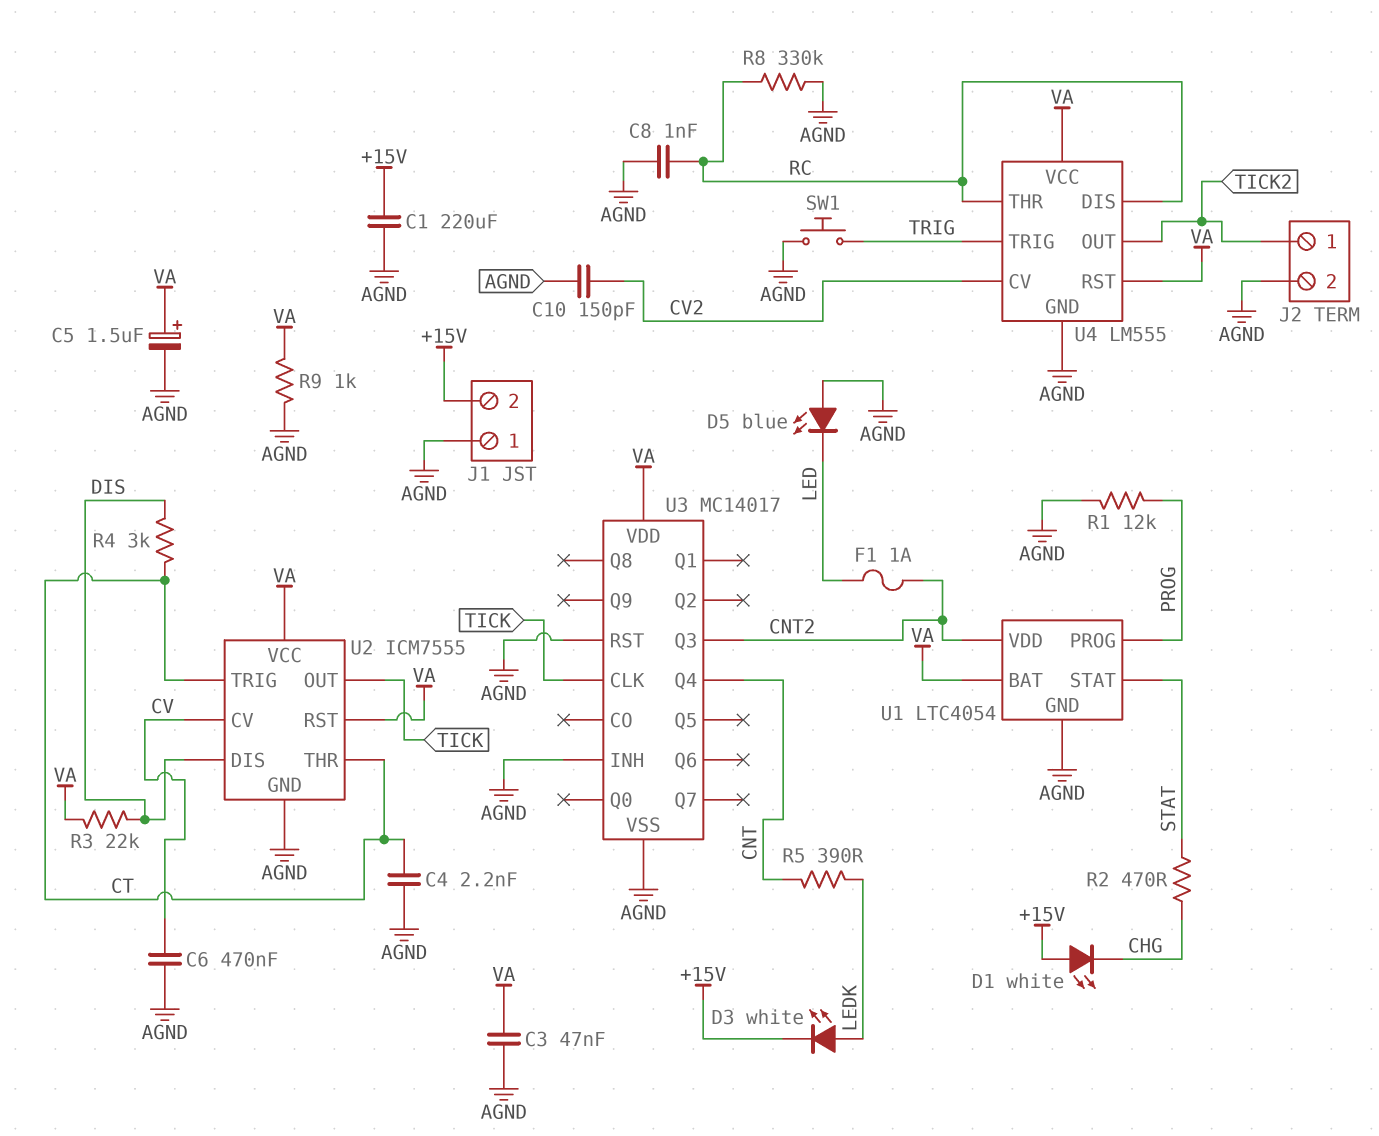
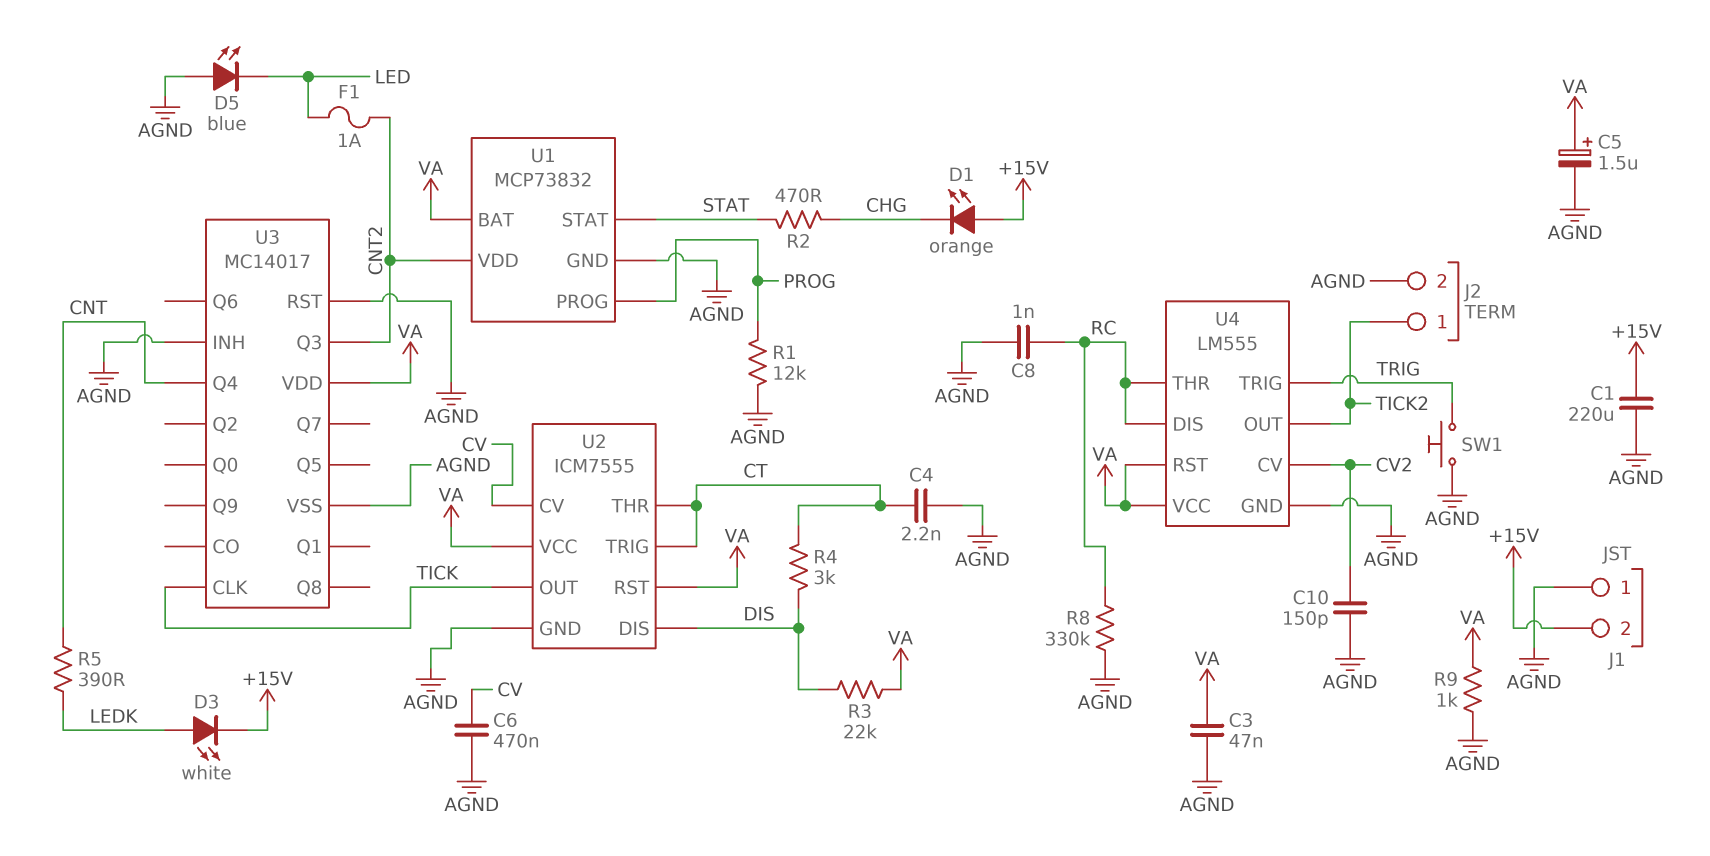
D1: LED white (A +15V, K CHG) -> LED orange (A +15V, K CHG)
U1: LTC4054 -> MCP73832

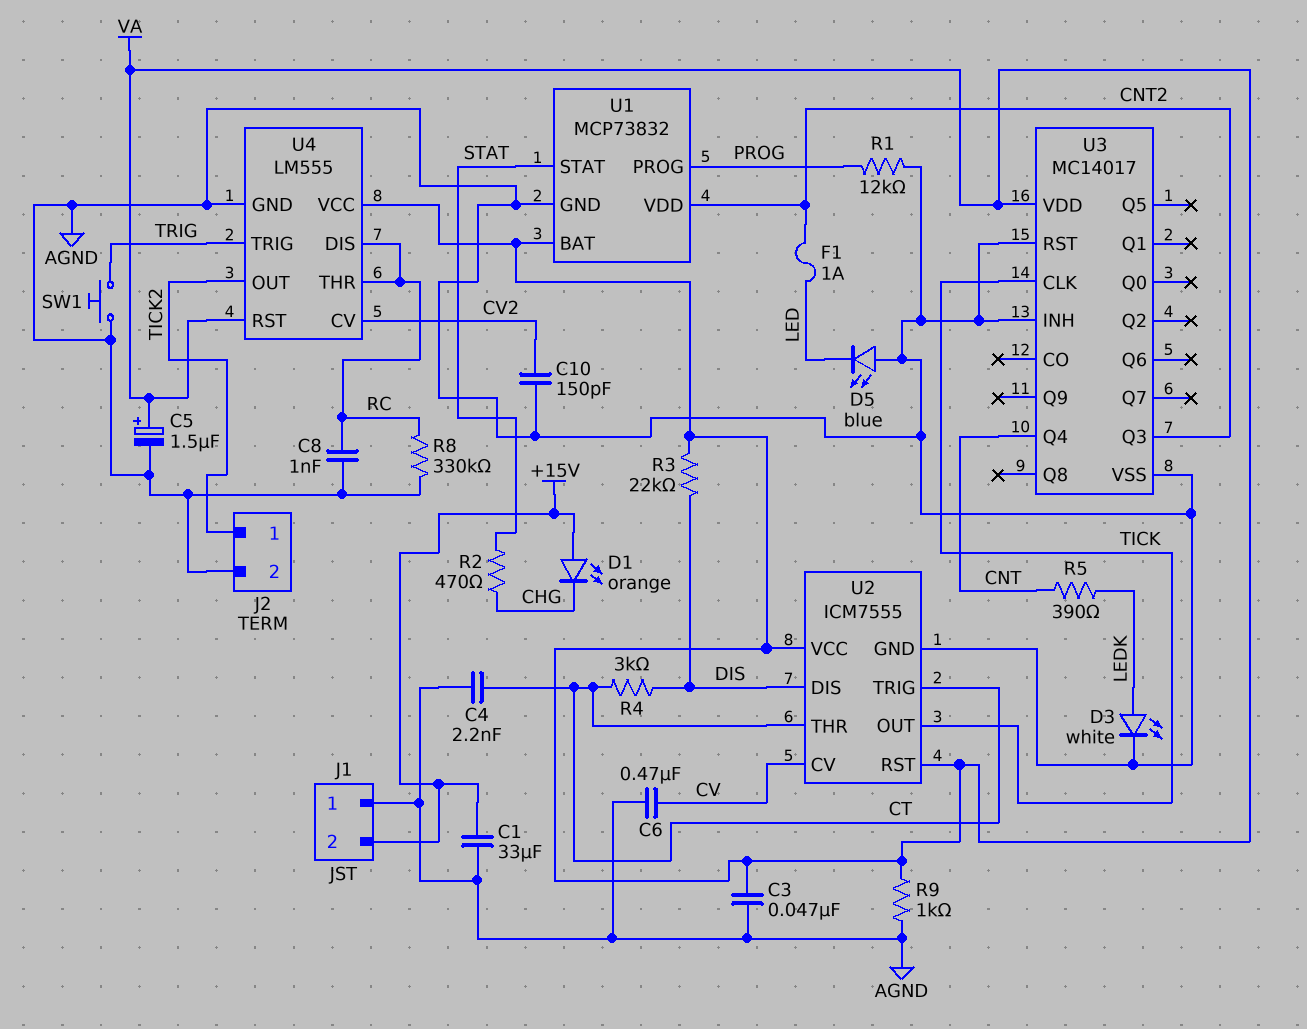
C1: 220uF (+15V, AGND) -> 33uF (+15V, AGND)
D3: LED white (A LEDK, K +15V) -> LED white (A LEDK, K AGND)

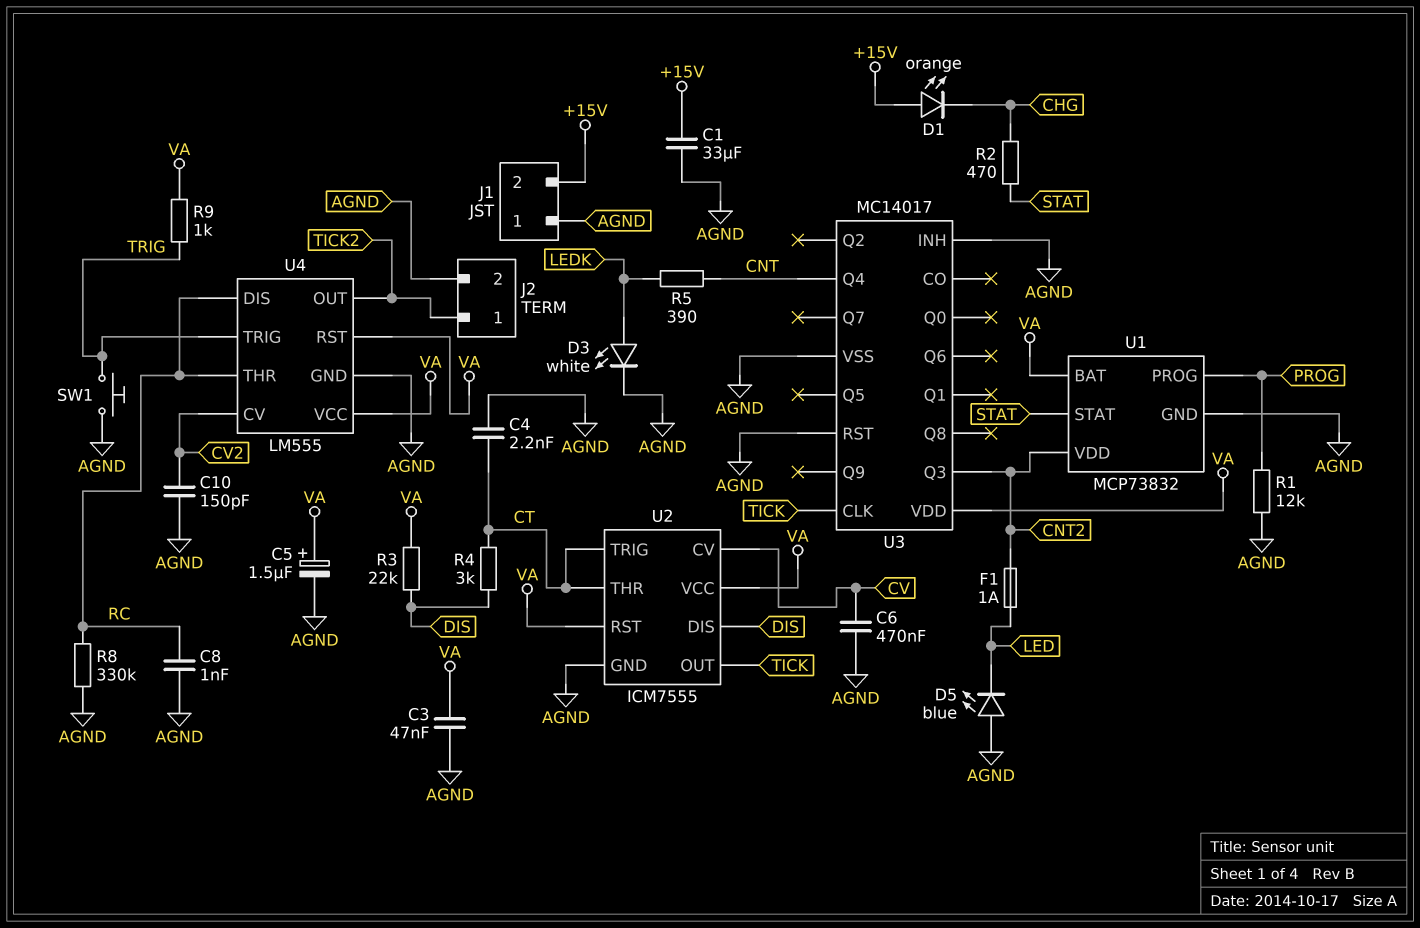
R9: 1k (AGND, VA) -> 1k (TRIG, VA)

